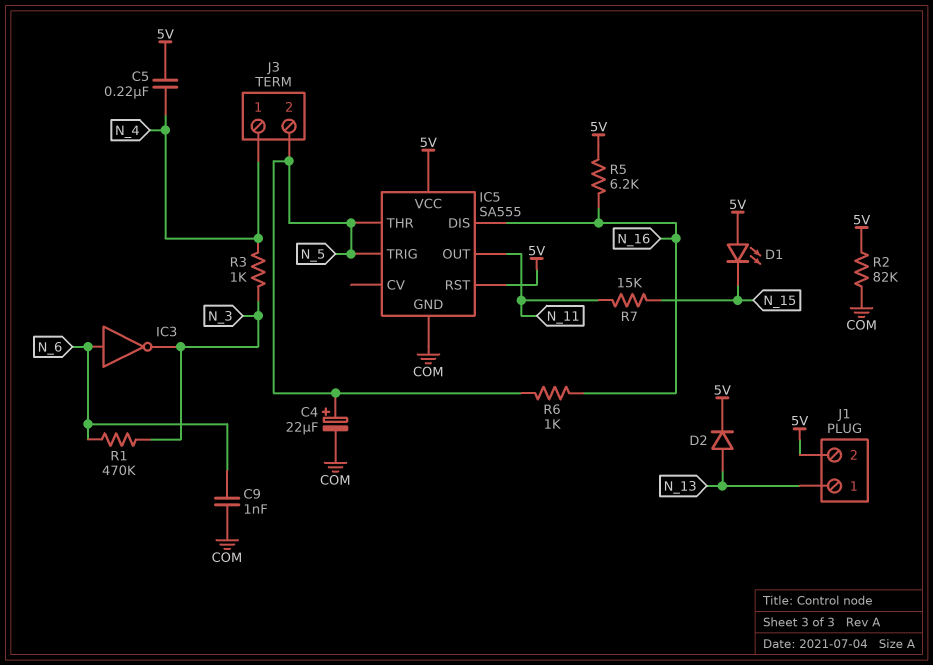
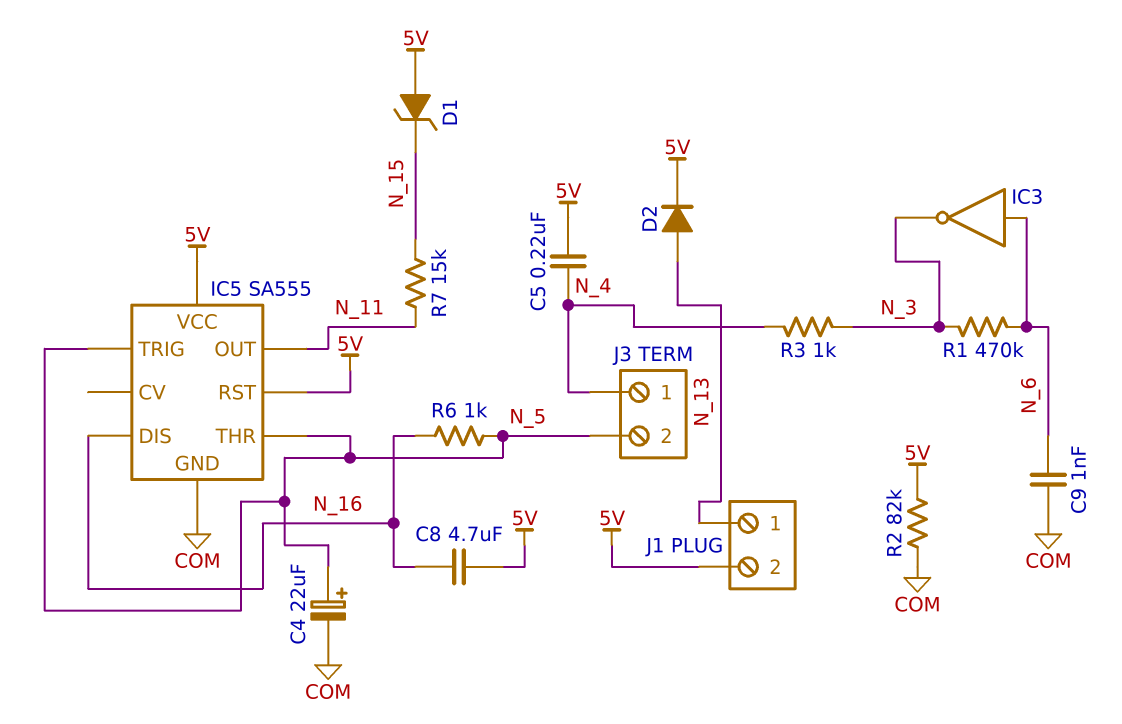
C8: none -> 4.7uF (5V, N_16)
D1: LED (A 5V, K N_15) -> zener (A 5V, K N_15)
R5: 6.2k (5V, N_16) -> none

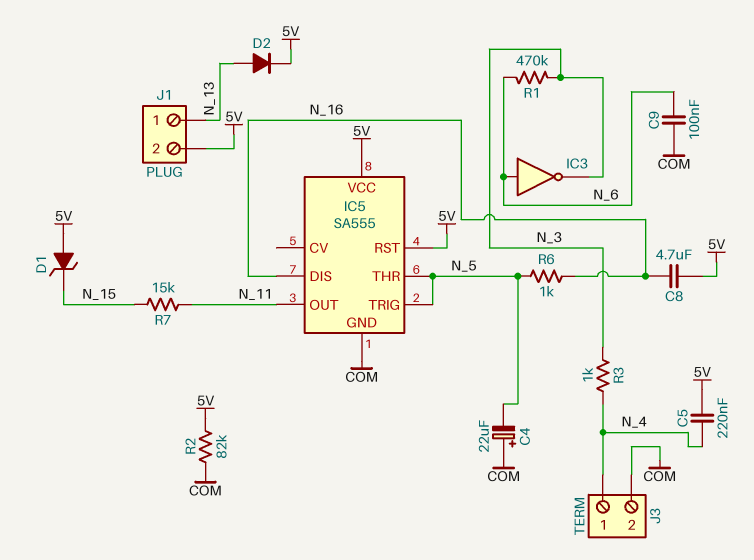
C4: 22uF (plus N_5, minus COM) -> 22uF (plus COM, minus N_5)
C9: 1nF (COM, N_6) -> 100nF (COM, N_6)
J3 pin 2: N_5 -> COM

